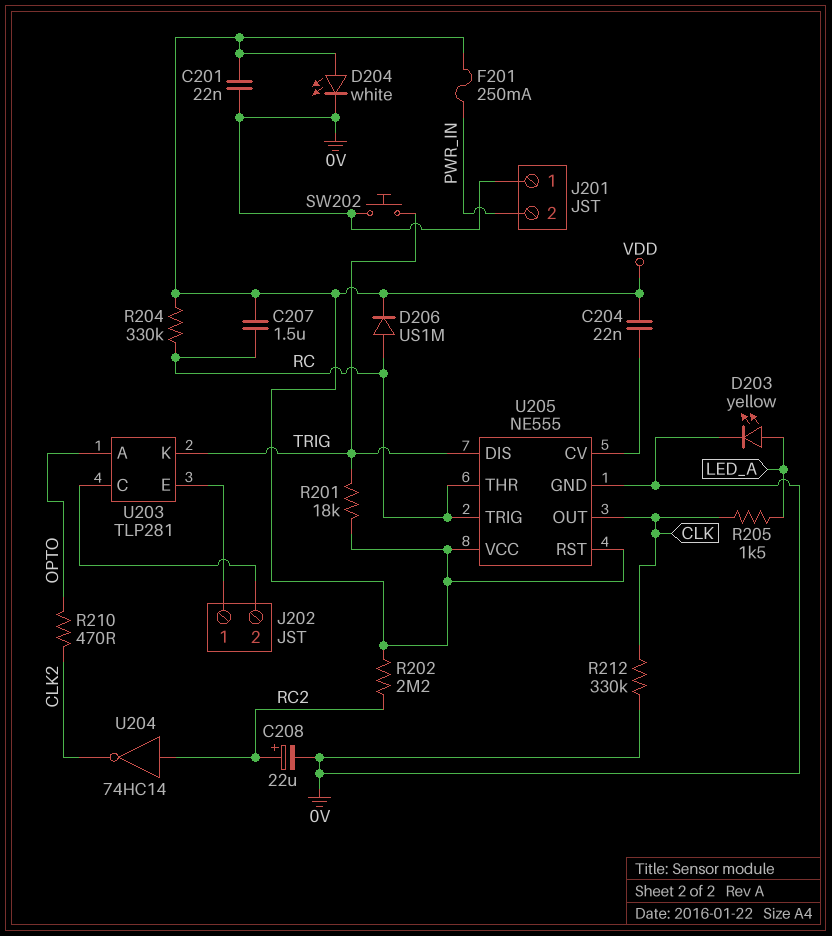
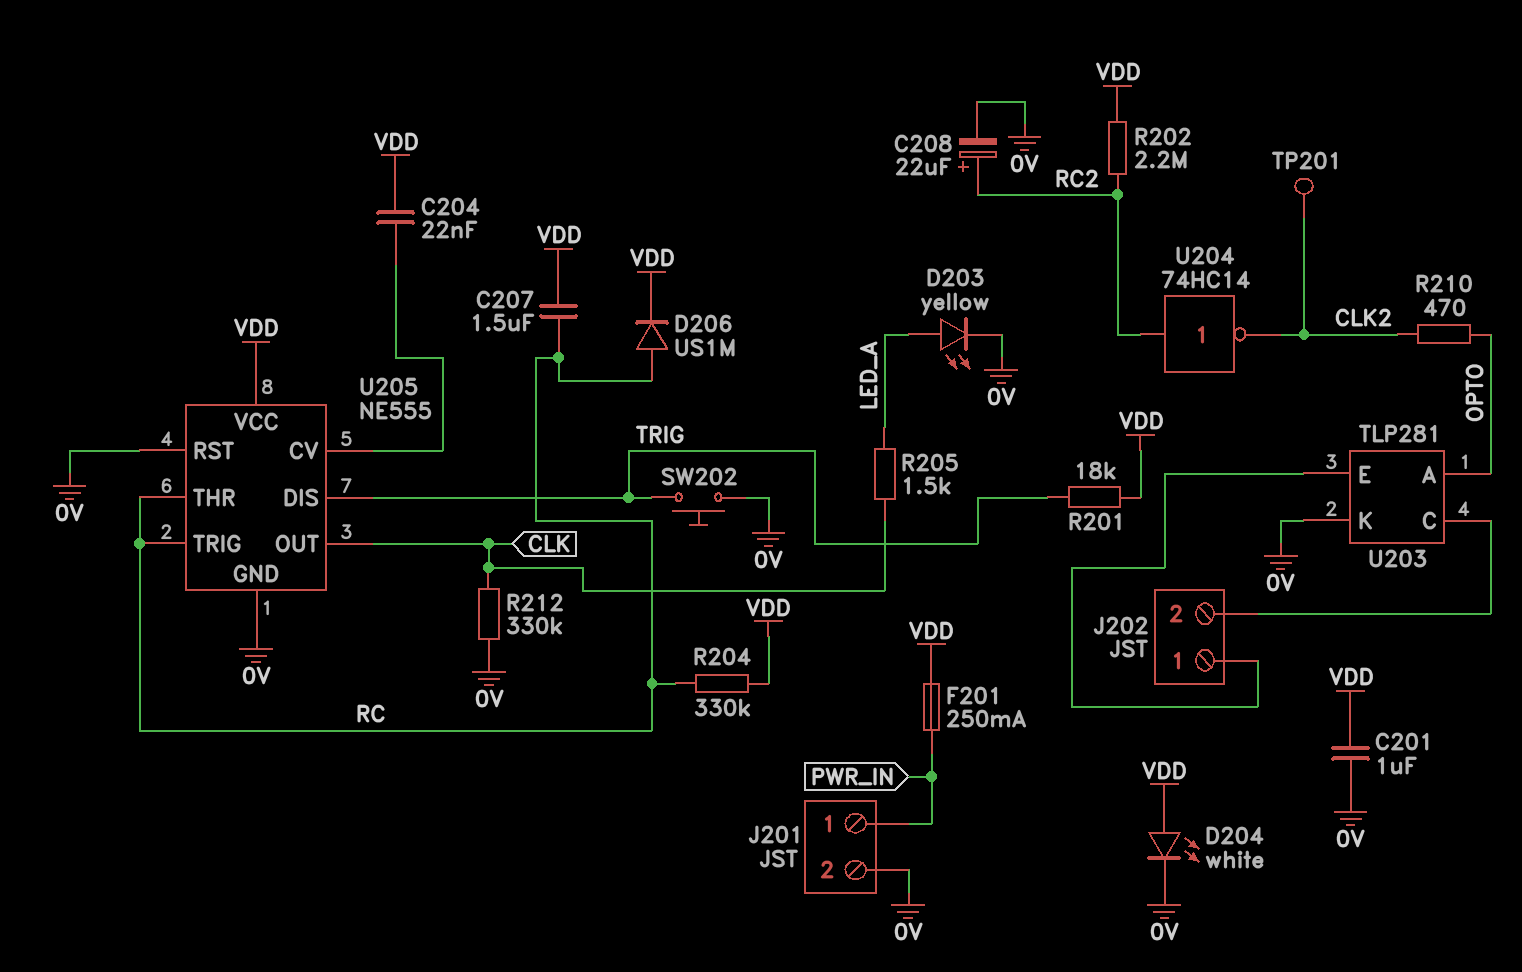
C201: 22nF (0V, VDD) -> 1uF (0V, VDD)
J201 pin 1: 0V -> PWR_IN
J201 pin 2: PWR_IN -> 0V
TP201: none -> test point (CLK2)
U203 pin K: TRIG -> 0V
U205 pin RST: VDD -> 0V

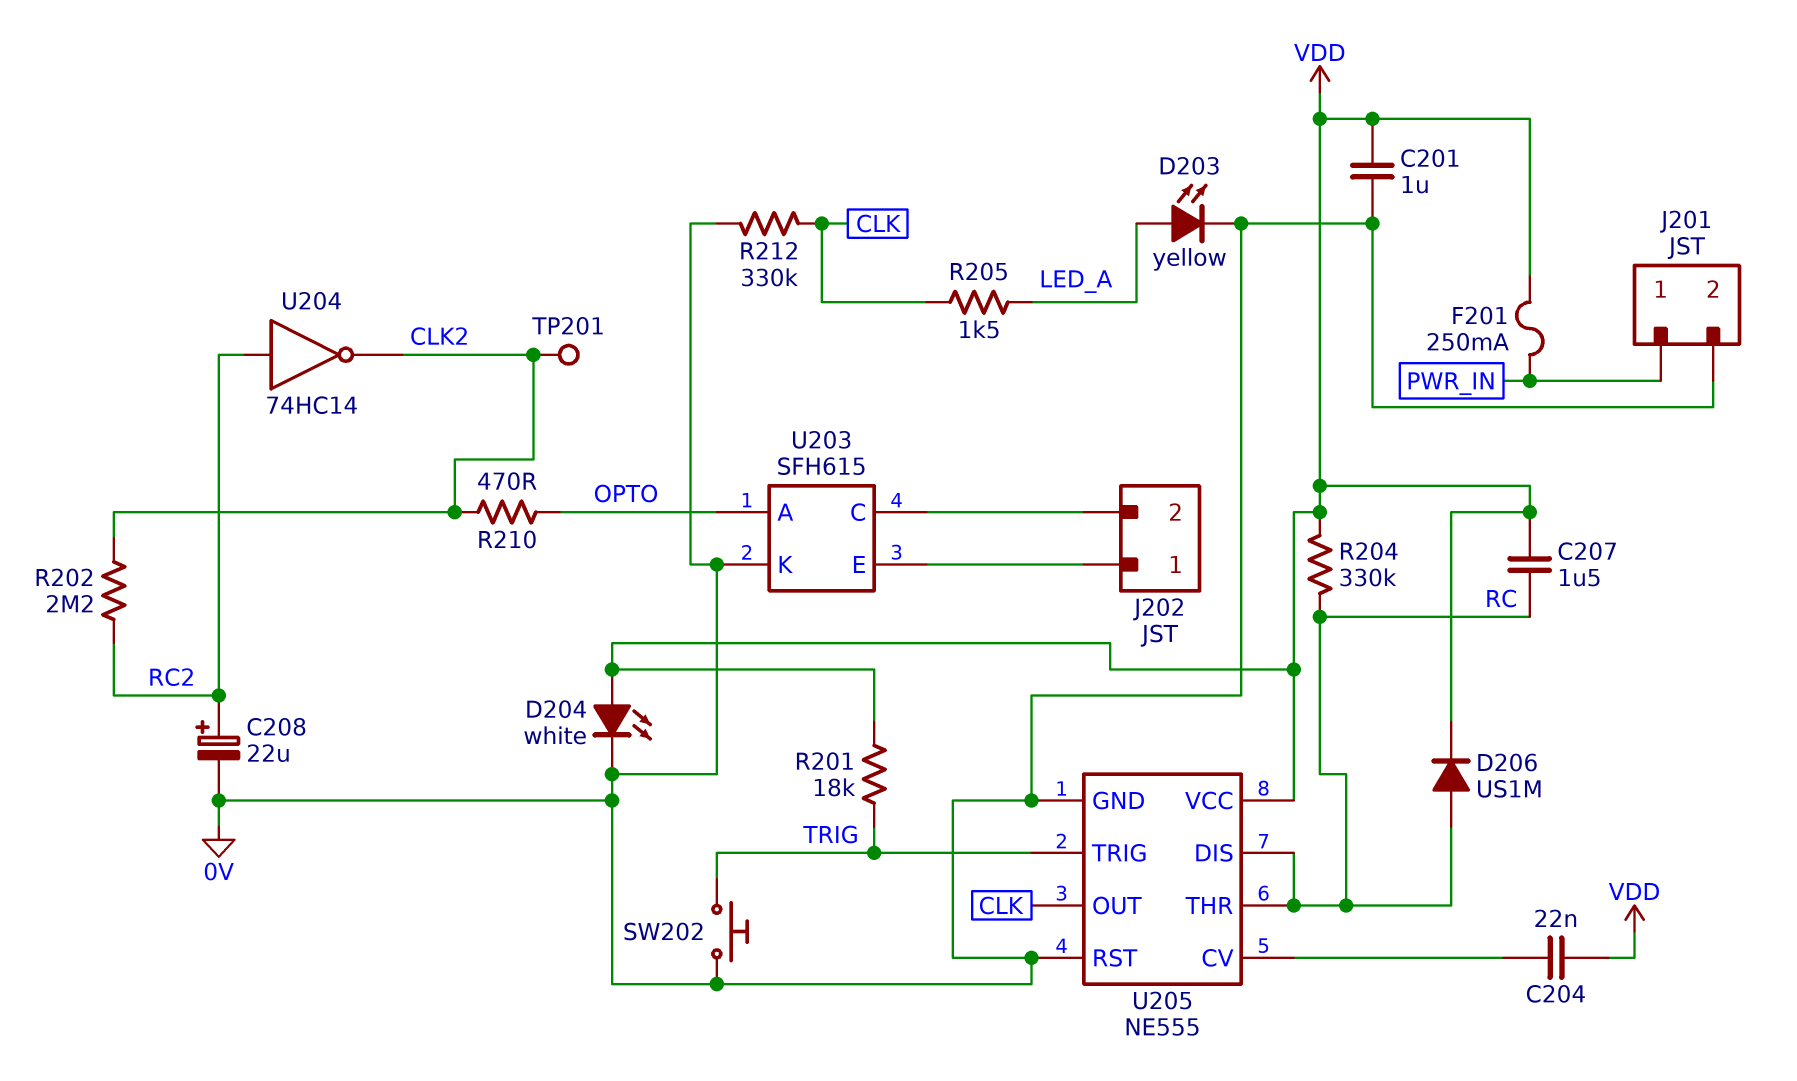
R202: 2.2M (RC2, VDD) -> 2.2M (CLK2, RC2)
U203: TLP281 -> SFH615
U205 pin DIS: TRIG -> RC
U205 pin TRIG: RC -> TRIG

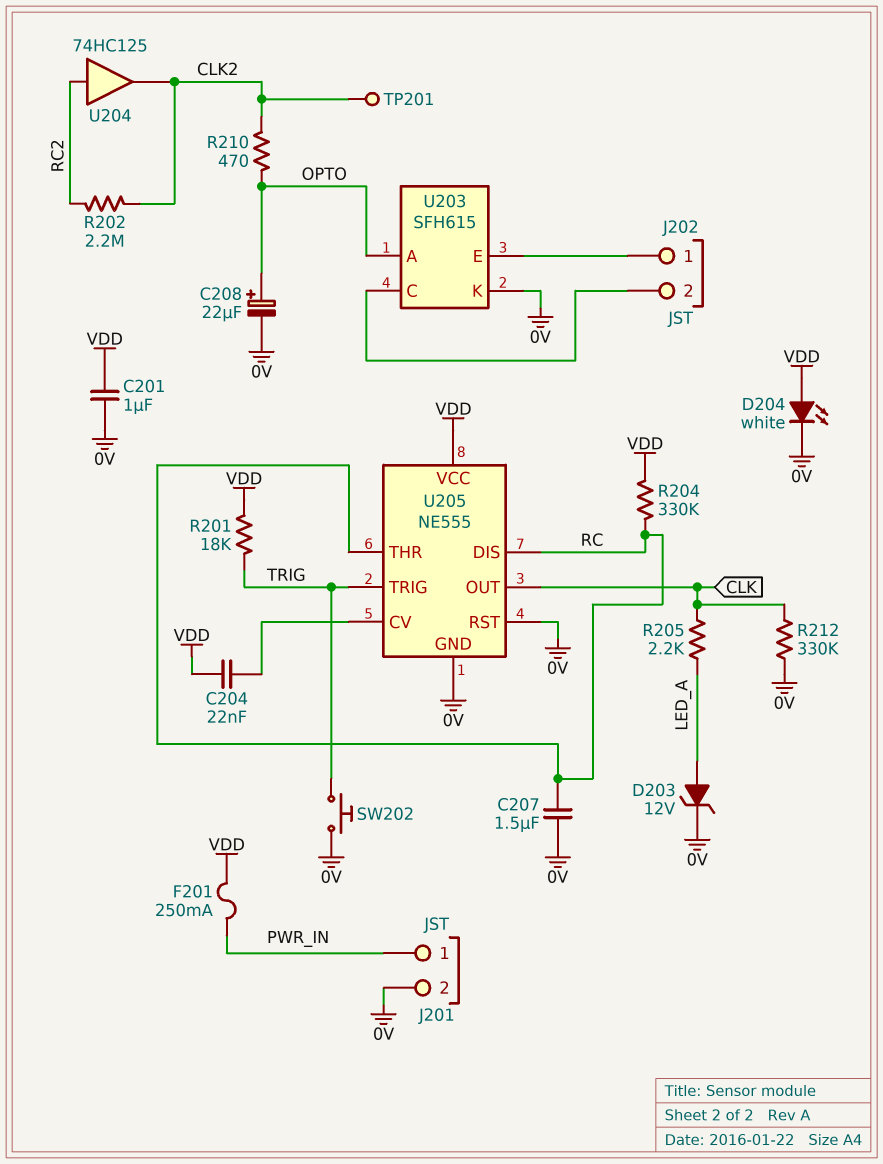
C207: 1.5uF (RC, VDD) -> 1.5uF (0V, RC)
C208: 22uF (plus RC2, minus 0V) -> 22uF (plus OPTO, minus 0V)
D203: LED yellow (A LED_A, K 0V) -> zener 12V (A LED_A, K 0V)
D206: diode US1M (A RC, K VDD) -> none
R205: 1.5k (CLK, LED_A) -> 2.2k (CLK, LED_A)
U204: NOT 74HC14 (in RC2, out CLK2) -> buffer 74HC125 (in RC2, out CLK2)

